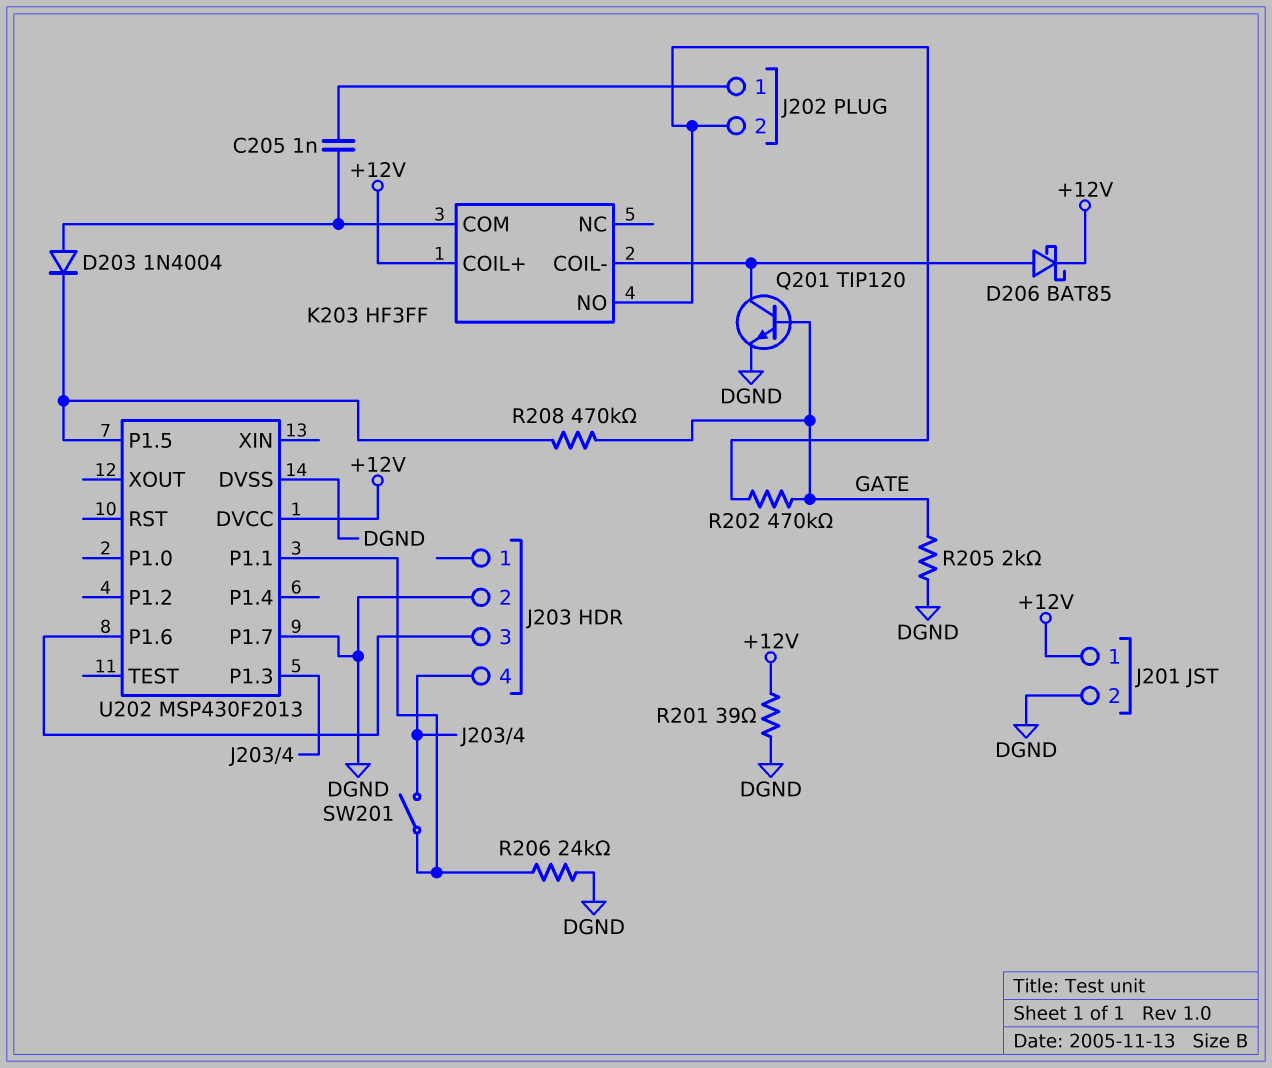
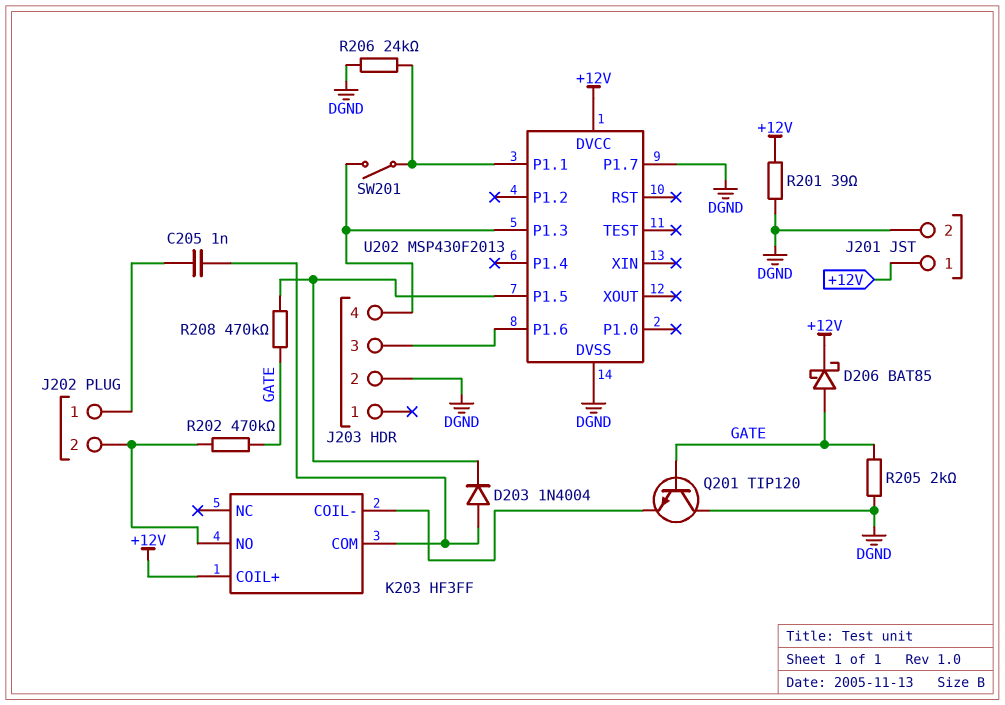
D206: schottky BAT85 (A K203/COIL-, K +12V) -> schottky BAT85 (A GATE, K +12V)
Q201: NPN TIP120 (B GATE, C K203/COIL-, E DGND) -> NPN TIP120 (B GATE, C DGND, E K203/COIL-)

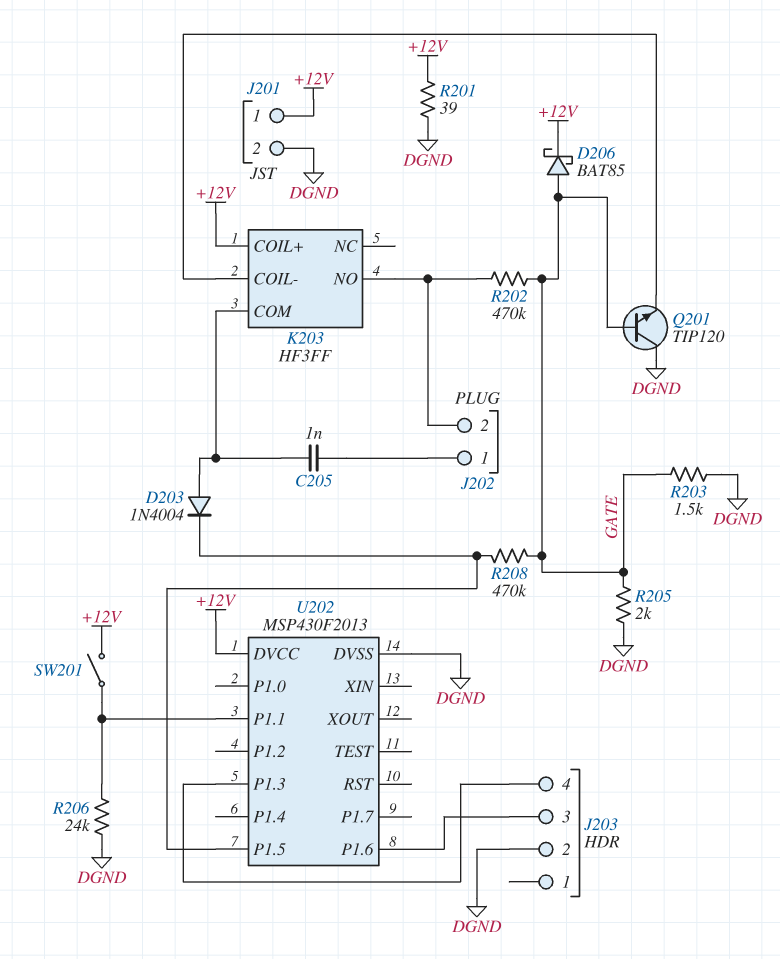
R203: none -> 1.5k (DGND, GATE)
SW201: switch (J203/4, U202/P1.1) -> switch (+12V, U202/P1.1)
U202 pin P1.7: DGND -> none

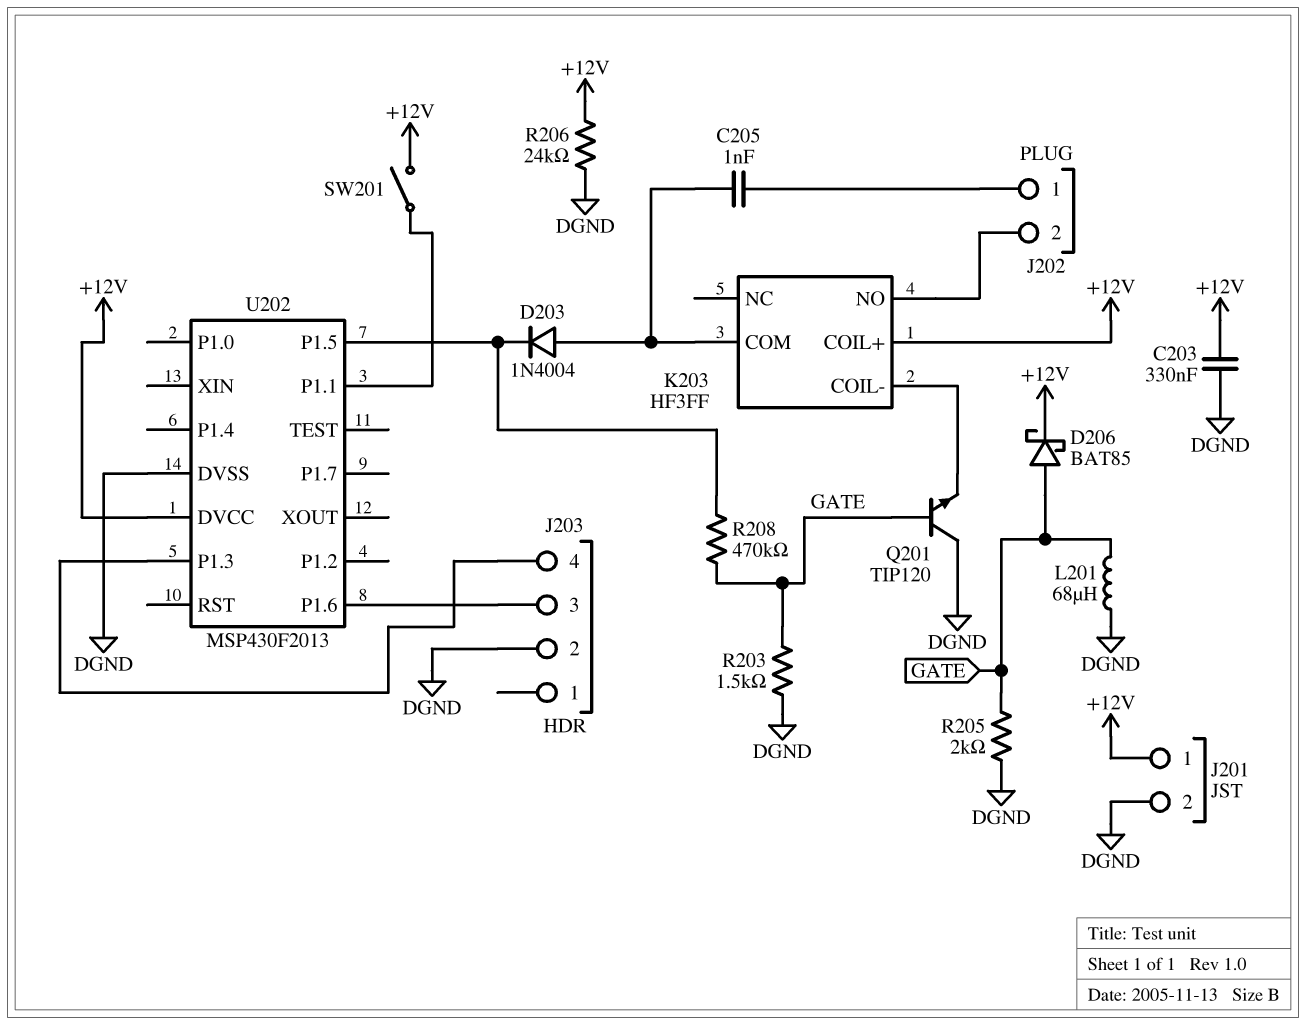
C203: none -> 330nF (+12V, DGND)
L201: none -> 68uH (DGND, GATE)
R201: 39 (+12V, DGND) -> none
R202: 470k (GATE, J202/2) -> none
R206: 24k (DGND, U202/P1.1) -> 24k (+12V, DGND)

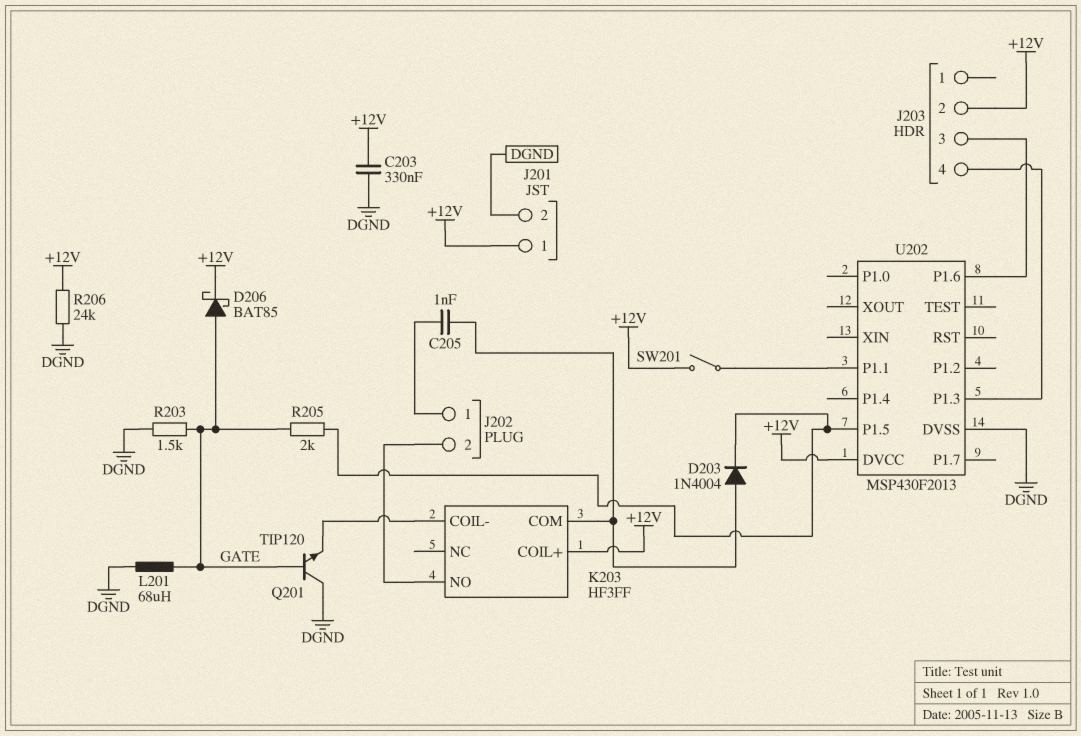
J203 pin 2: DGND -> +12V
R205: 2k (DGND, GATE) -> 2k (GATE, U202/P1.5)
R208: 470k (GATE, U202/P1.5) -> none

